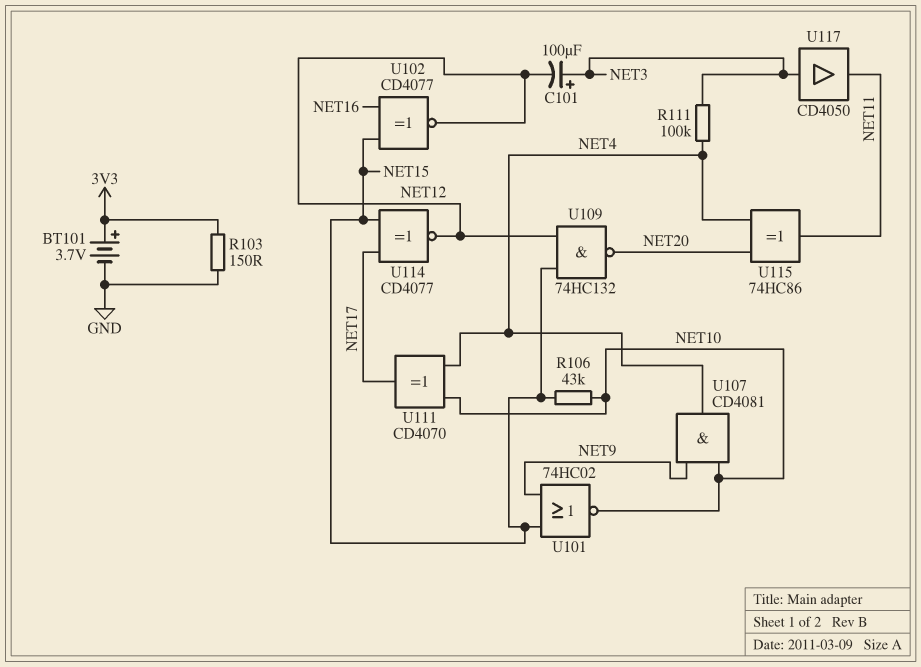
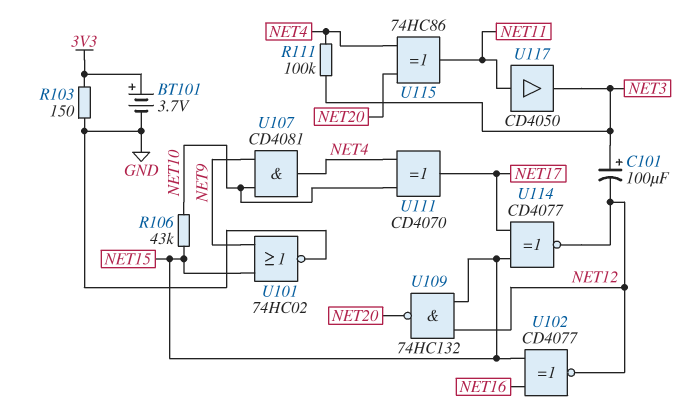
U101: NOR 74HC02 (in NET9, in NET15, out NET10) -> NOR 74HC02 (in NET9, in NET15, out GND)
U117: buffer CD4050 (in NET3, out NET11) -> buffer CD4050 (in NET11, out NET3)

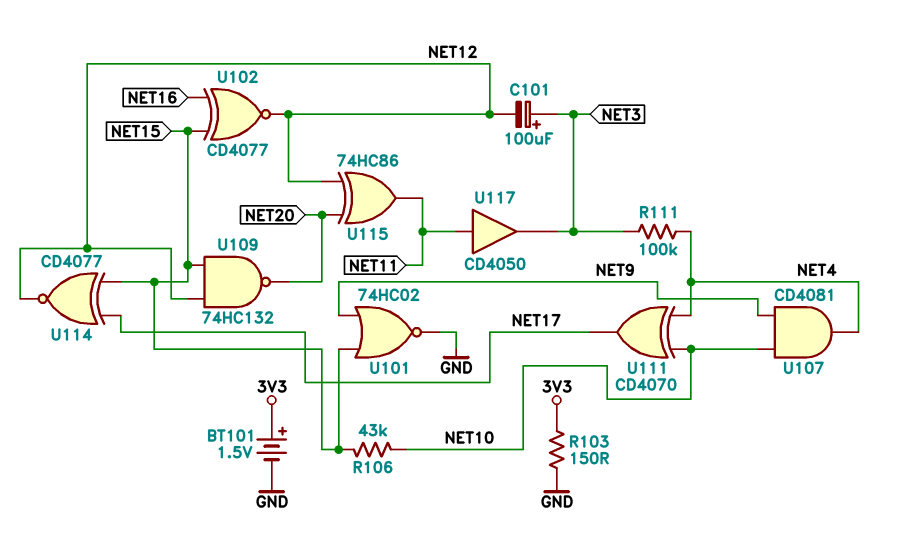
BT101: 3.7V (plus 3V3, minus GND) -> 1.5V (plus 3V3, minus GND)
U115: XOR 74HC86 (in NET4, in NET20, out NET11) -> XOR 74HC86 (in NET12, in NET20, out NET11)

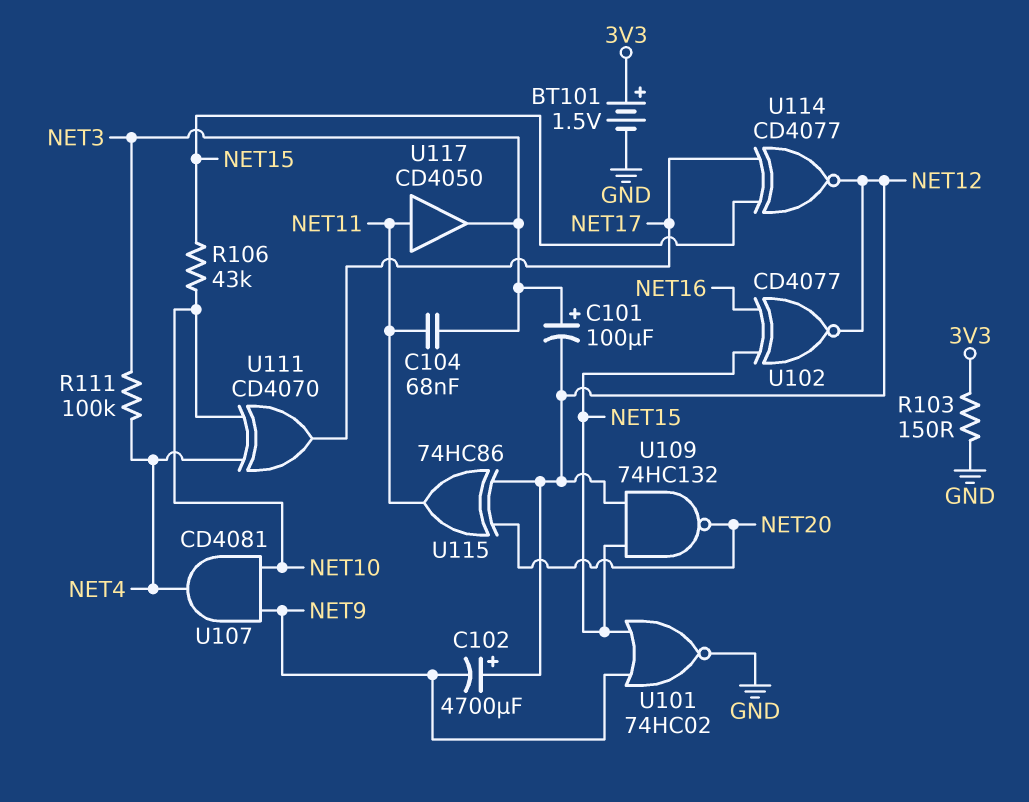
C102: none -> 4700uF (plus NET12, minus NET9)
C104: none -> 68nF (NET3, NET11)

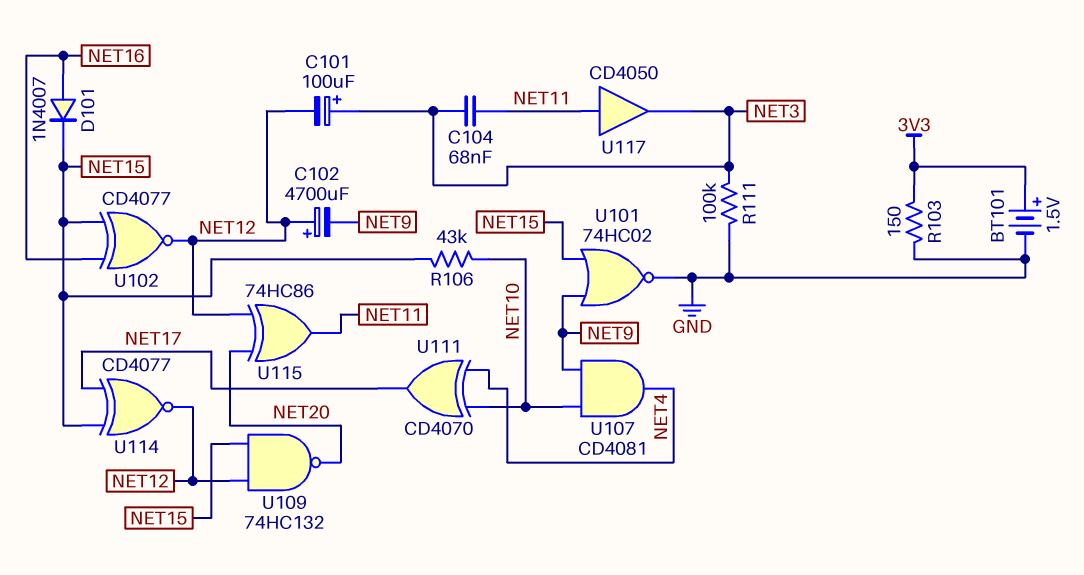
D101: none -> diode 1N4007 (A NET16, K NET15)
R111: 100k (NET3, NET4) -> 100k (GND, NET3)

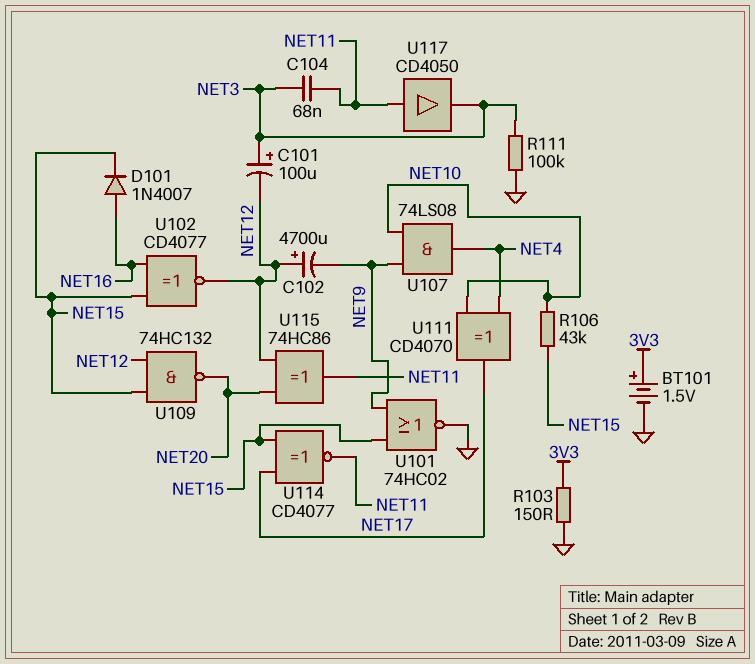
U107: AND CD4081 (in NET9, in NET10, out NET4) -> AND 74LS08 (in NET9, in NET10, out NET4)
U114: XNOR CD4077 (in NET15, in NET17, out NET12) -> XNOR CD4077 (in NET15, in NET17, out NET11)

